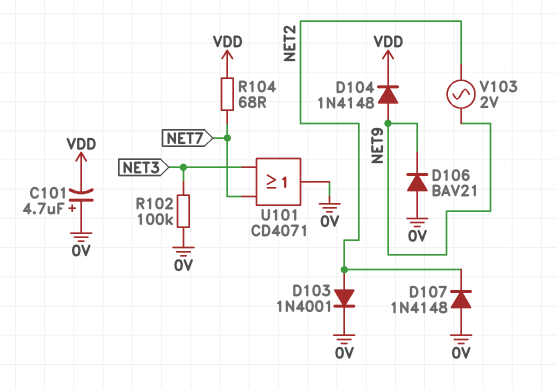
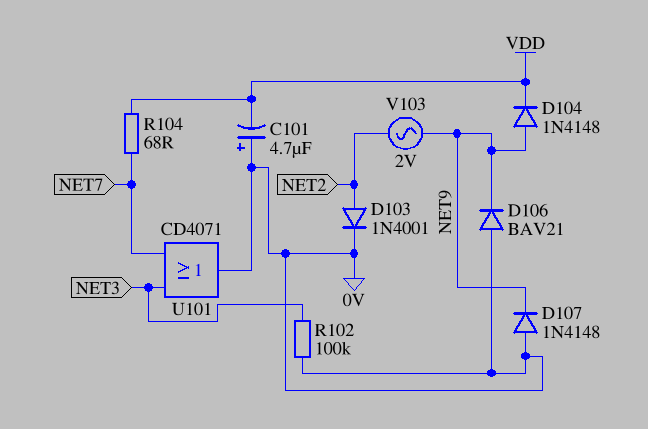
D107: diode 1N4148 (A 0V, K NET2) -> diode 1N4148 (A 0V, K NET9)

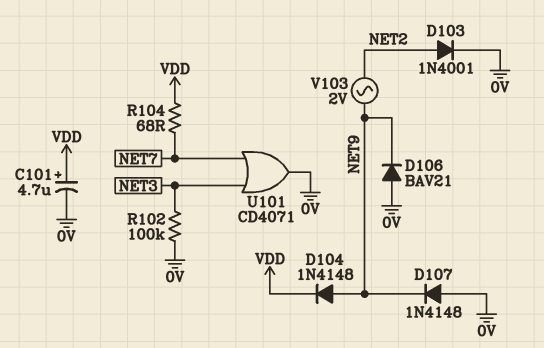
C101: 4.7uF (plus 0V, minus VDD) -> 4.7uF (plus VDD, minus 0V)

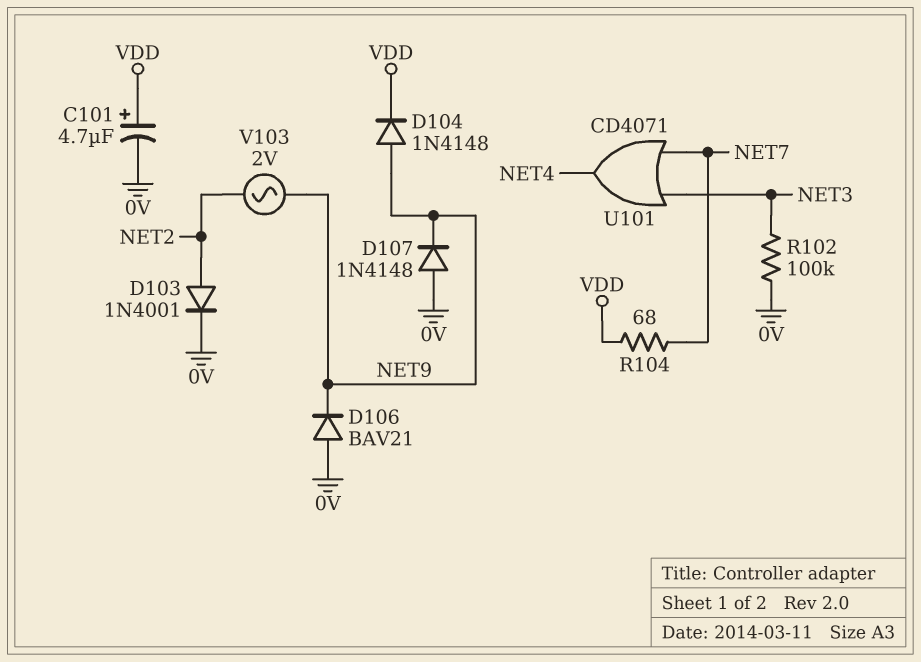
U101: OR CD4071 (in NET3, in NET7, out 0V) -> OR CD4071 (in NET3, in NET7, out NET4)

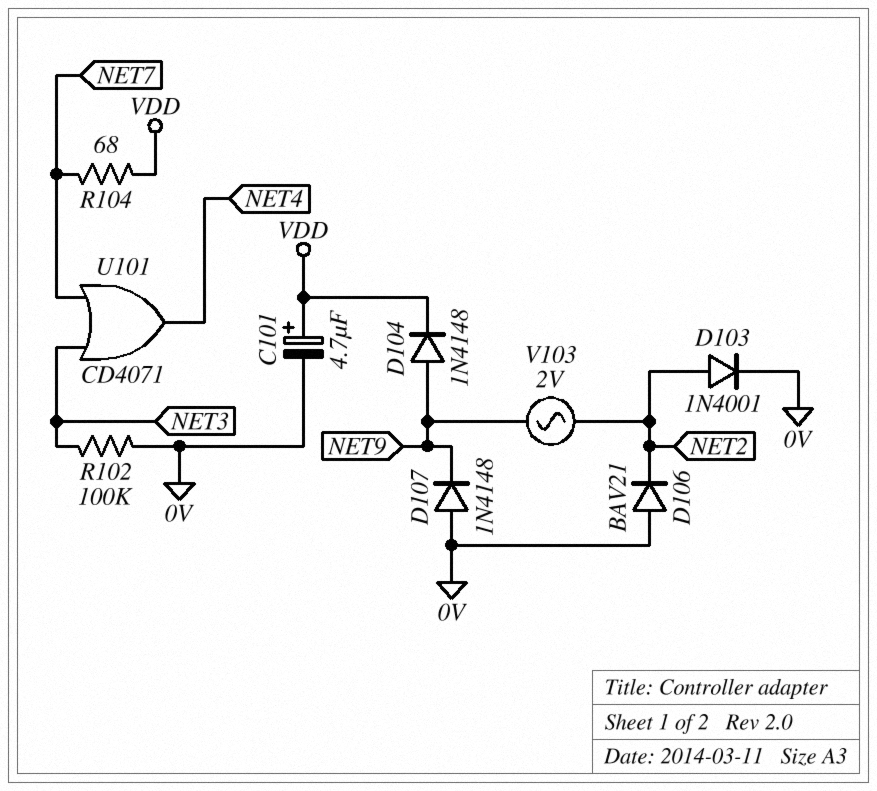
D106: diode BAV21 (A 0V, K NET9) -> diode BAV21 (A 0V, K NET2)

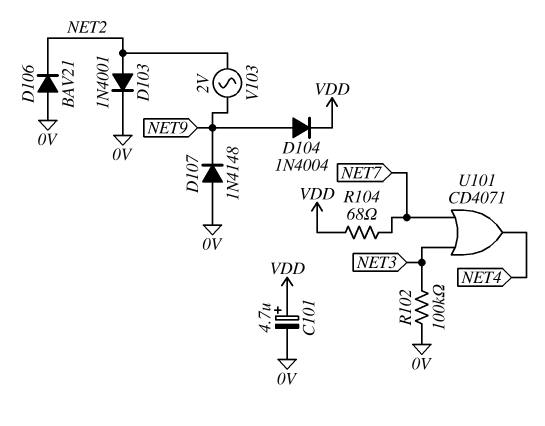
D104: diode 1N4148 (A NET9, K VDD) -> diode 1N4004 (A NET9, K VDD)

